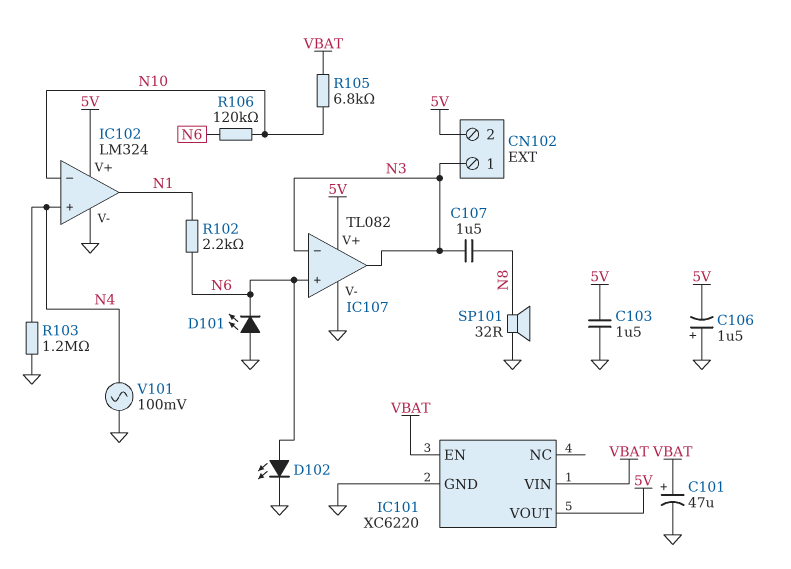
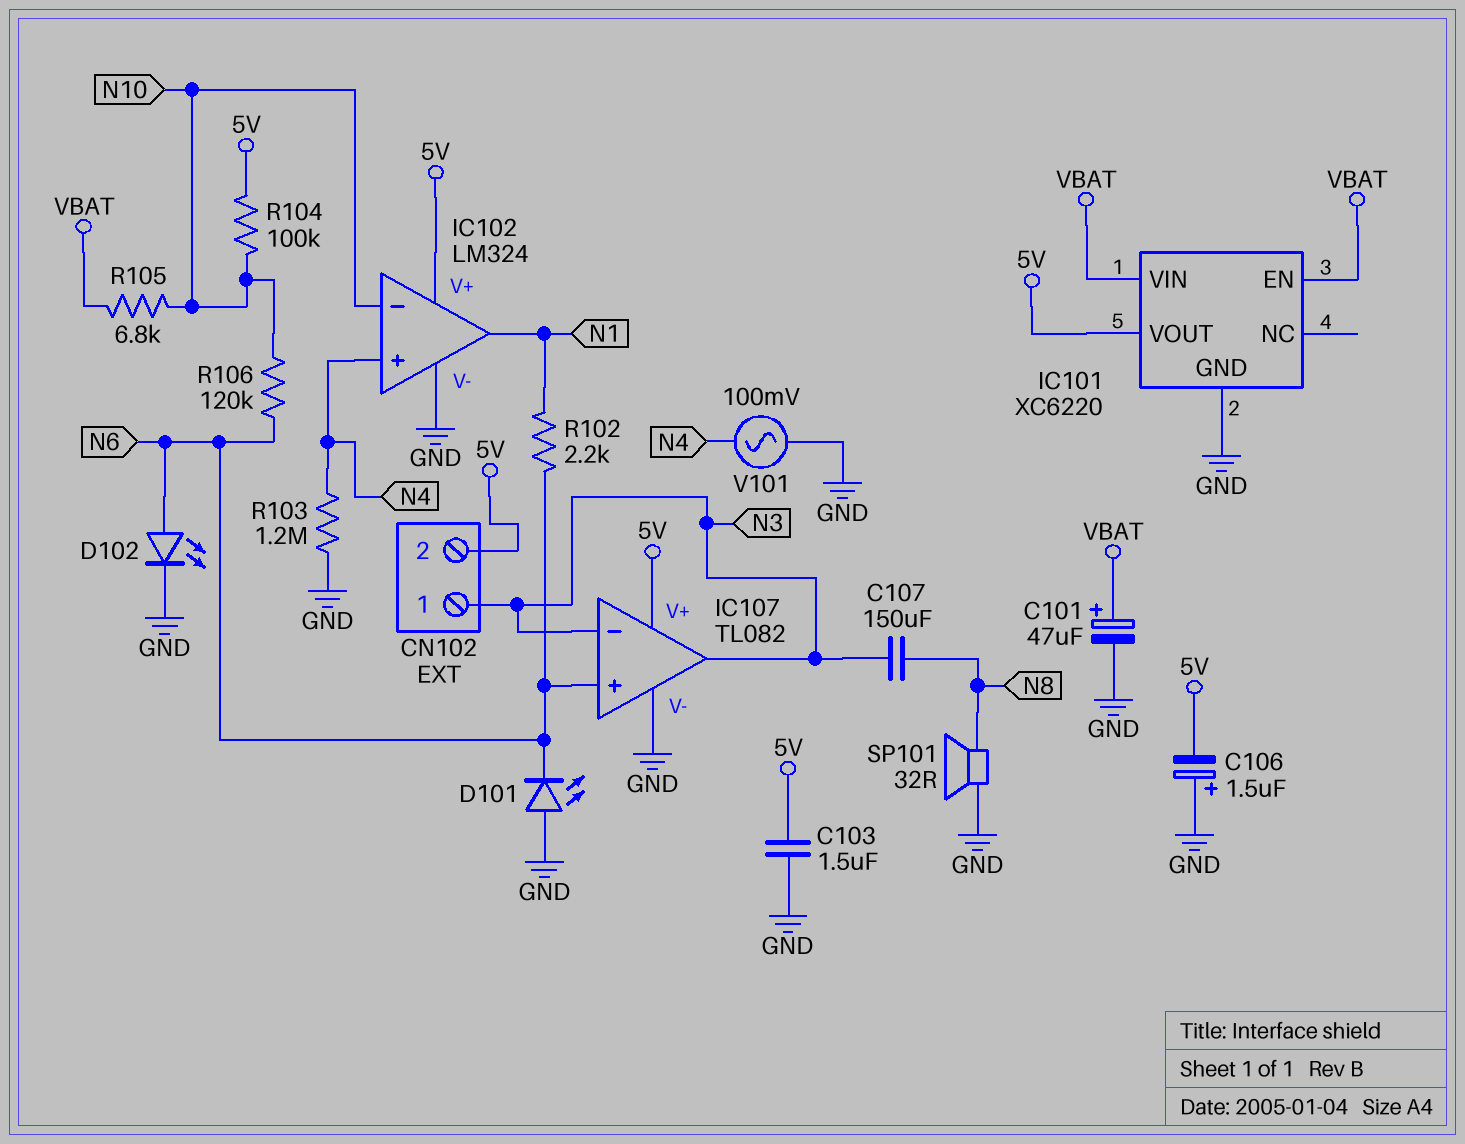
C107: 1.5uF (N3, N8) -> 150uF (N3, N8)
R104: none -> 100k (5V, N10)

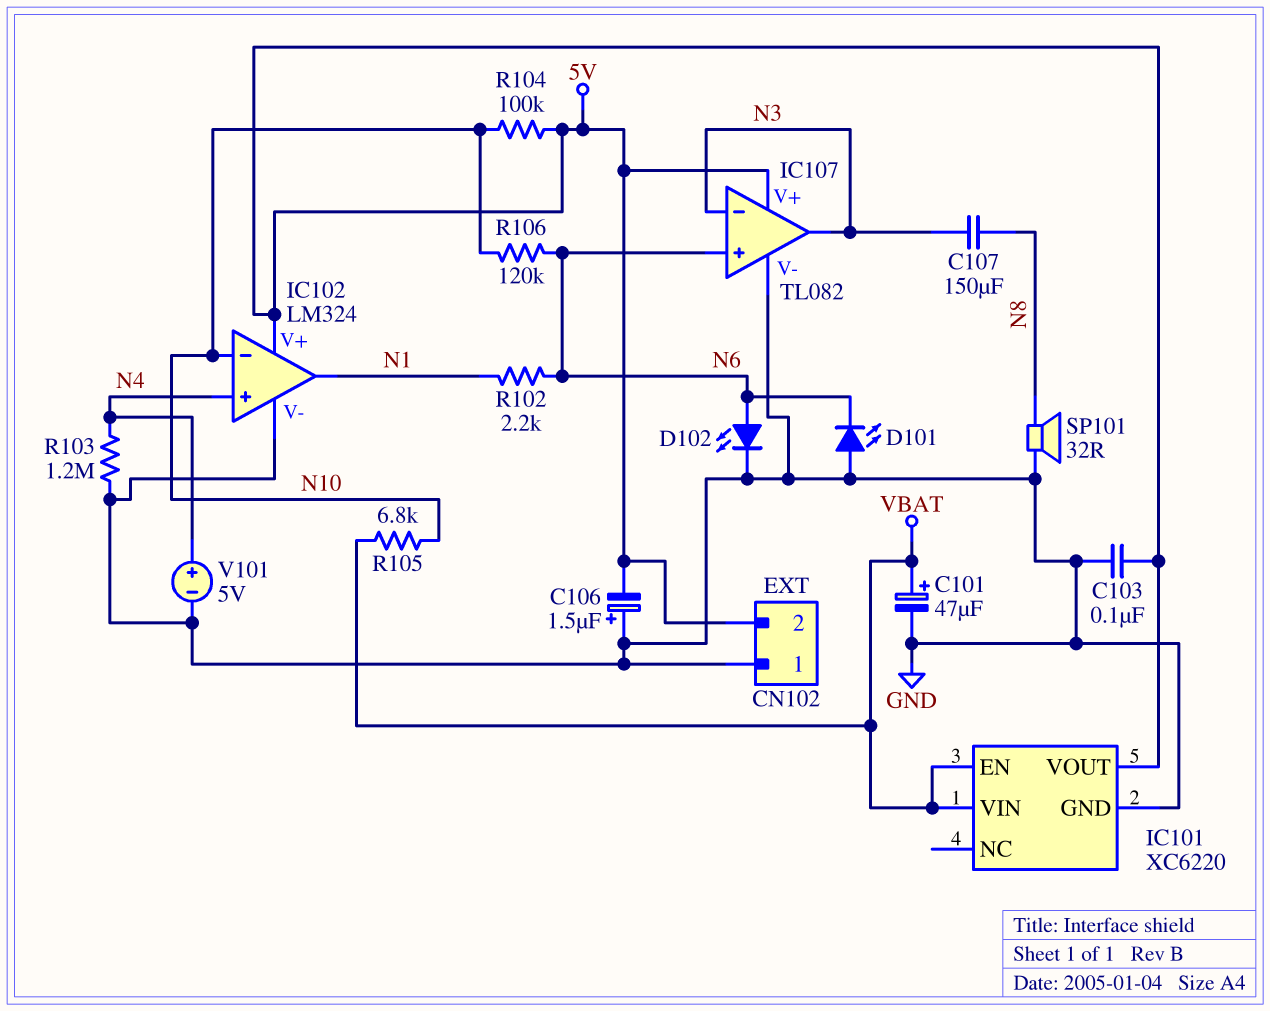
C103: 1.5uF (5V, GND) -> 100nF (5V, GND)
CN102 pin 1: N3 -> GND
V101: AC 100mV (GND, N4) -> 5V (plus N4, minus GND)

